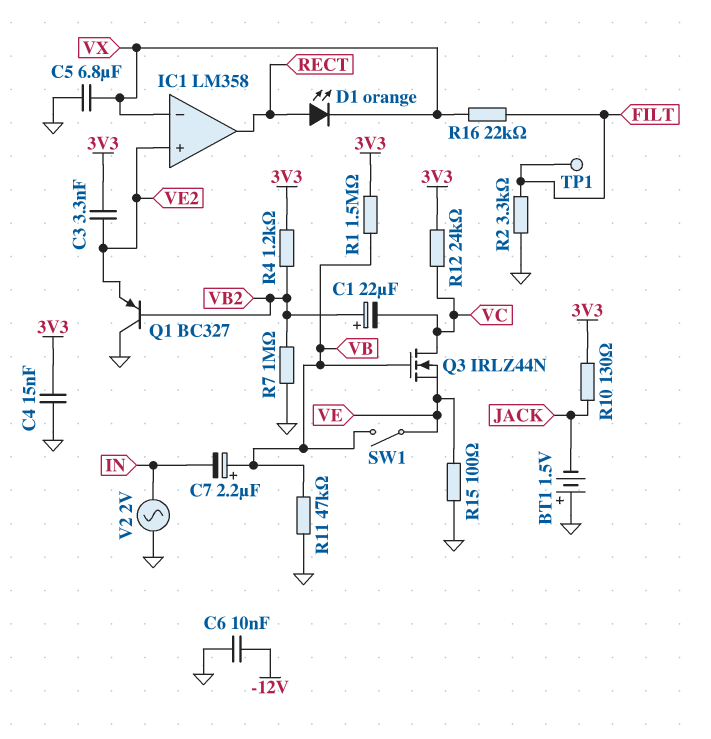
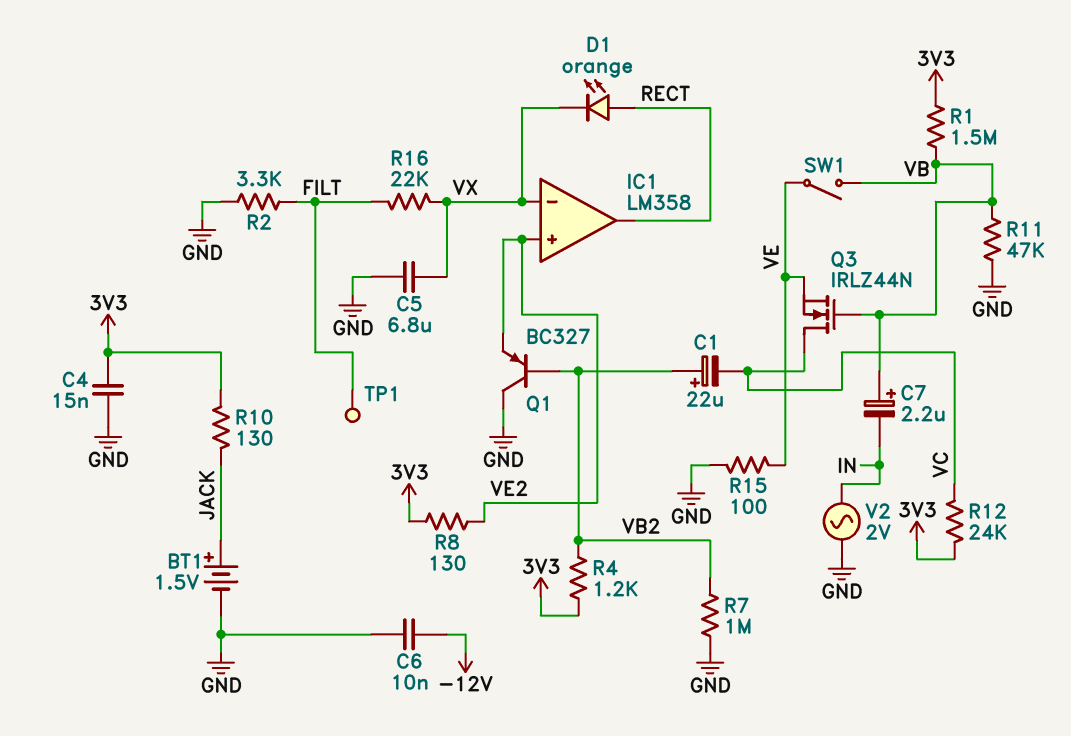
BT1: 1.5V (plus GND, minus JACK) -> 1.5V (plus JACK, minus GND)
C3: 3.3nF (3V3, VE2) -> none
R8: none -> 130 (3V3, VE2)

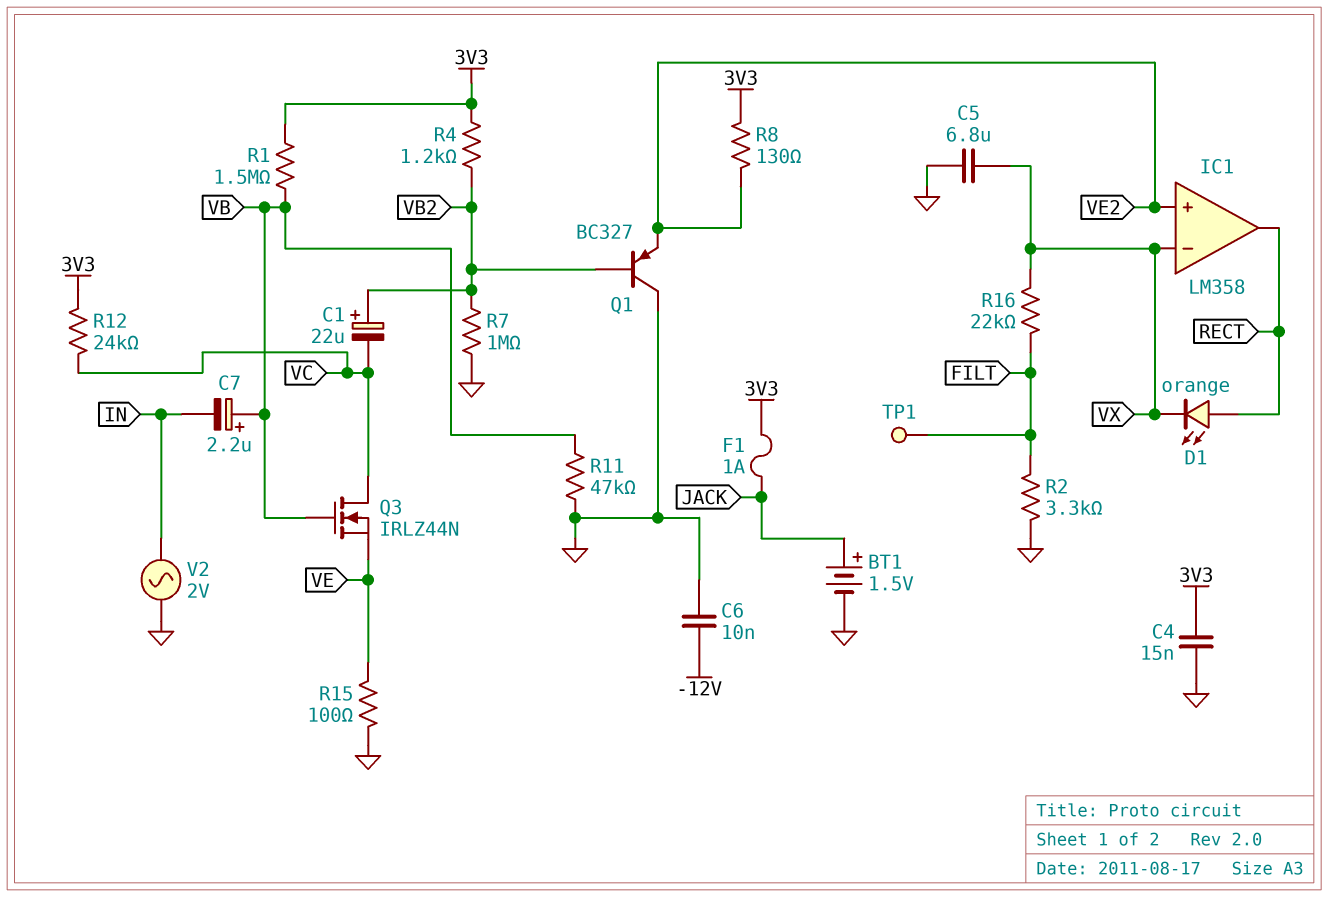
F1: none -> 1A (3V3, JACK)
R10: 130 (3V3, JACK) -> none
SW1: switch (VB, VE) -> none

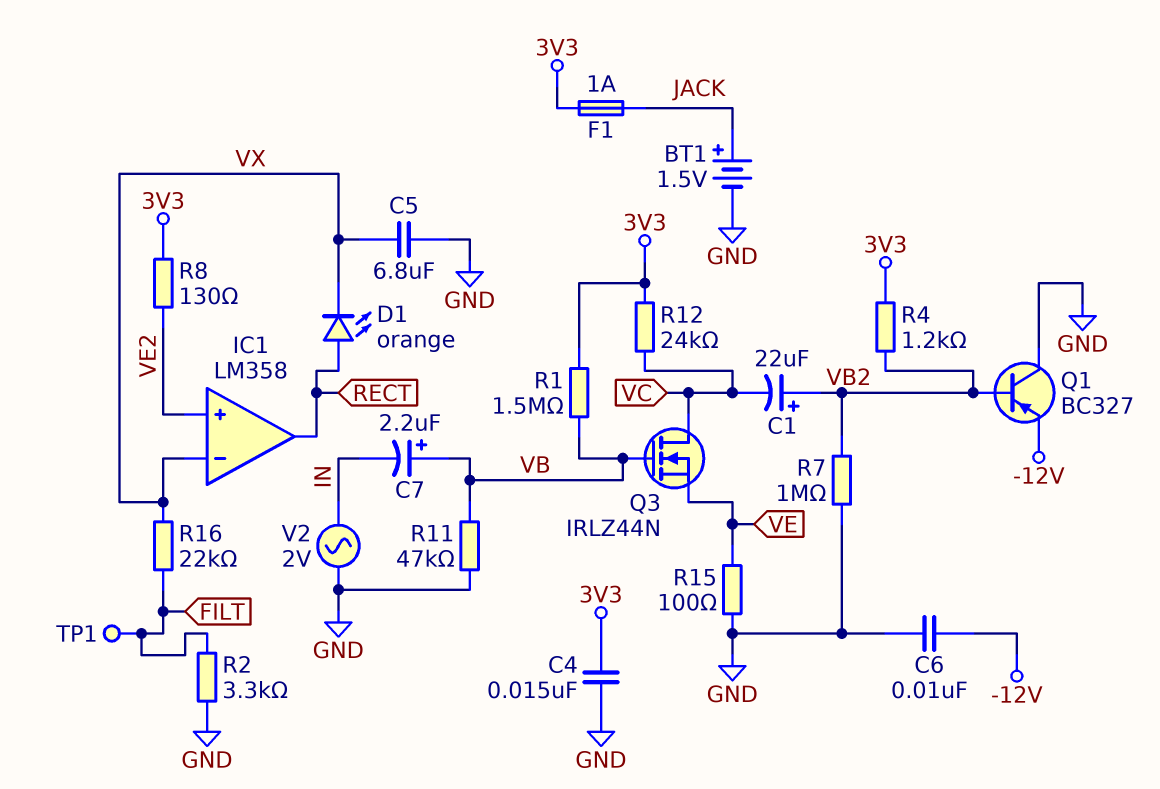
Q1: PNP BC327 (B VB2, C GND, E VE2) -> PNP BC327 (B VB2, C GND, E -12V)

